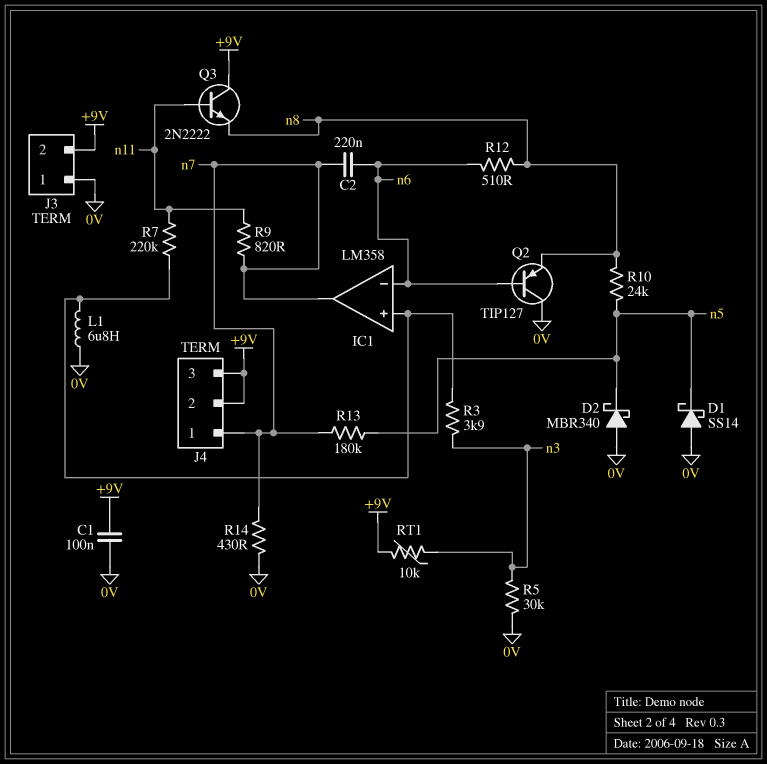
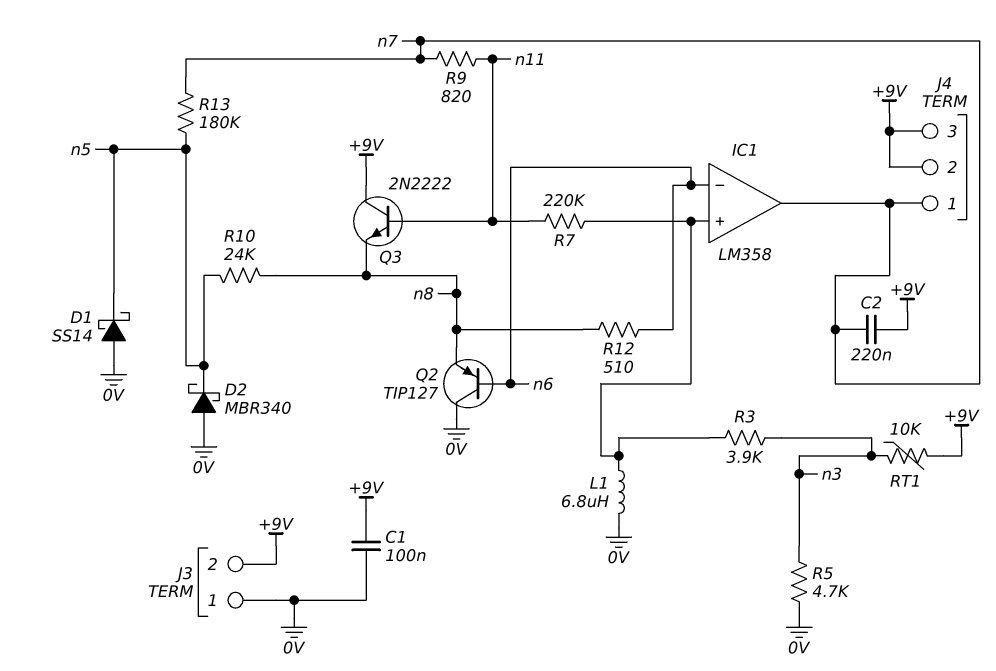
C2: 220nF (n6, n7) -> 220nF (+9V, n7)
R5: 30k (0V, n3) -> 4.7k (0V, n3)
R14: 430 (0V, n7) -> none

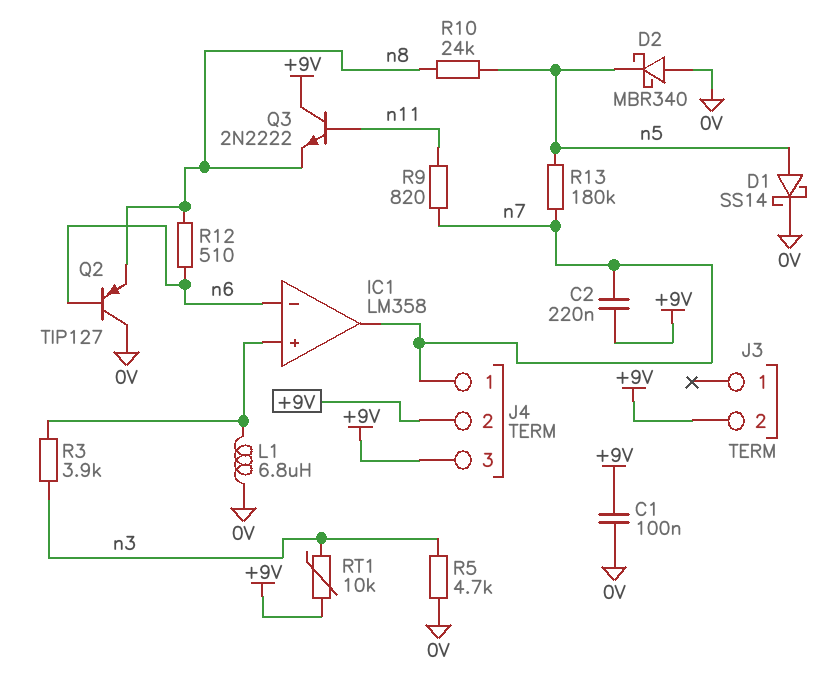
D1: schottky SS14 (A 0V, K n5) -> schottky SS14 (A n5, K 0V)
J3 pin 1: 0V -> none
R7: 220k (IC1/in+, n11) -> none

